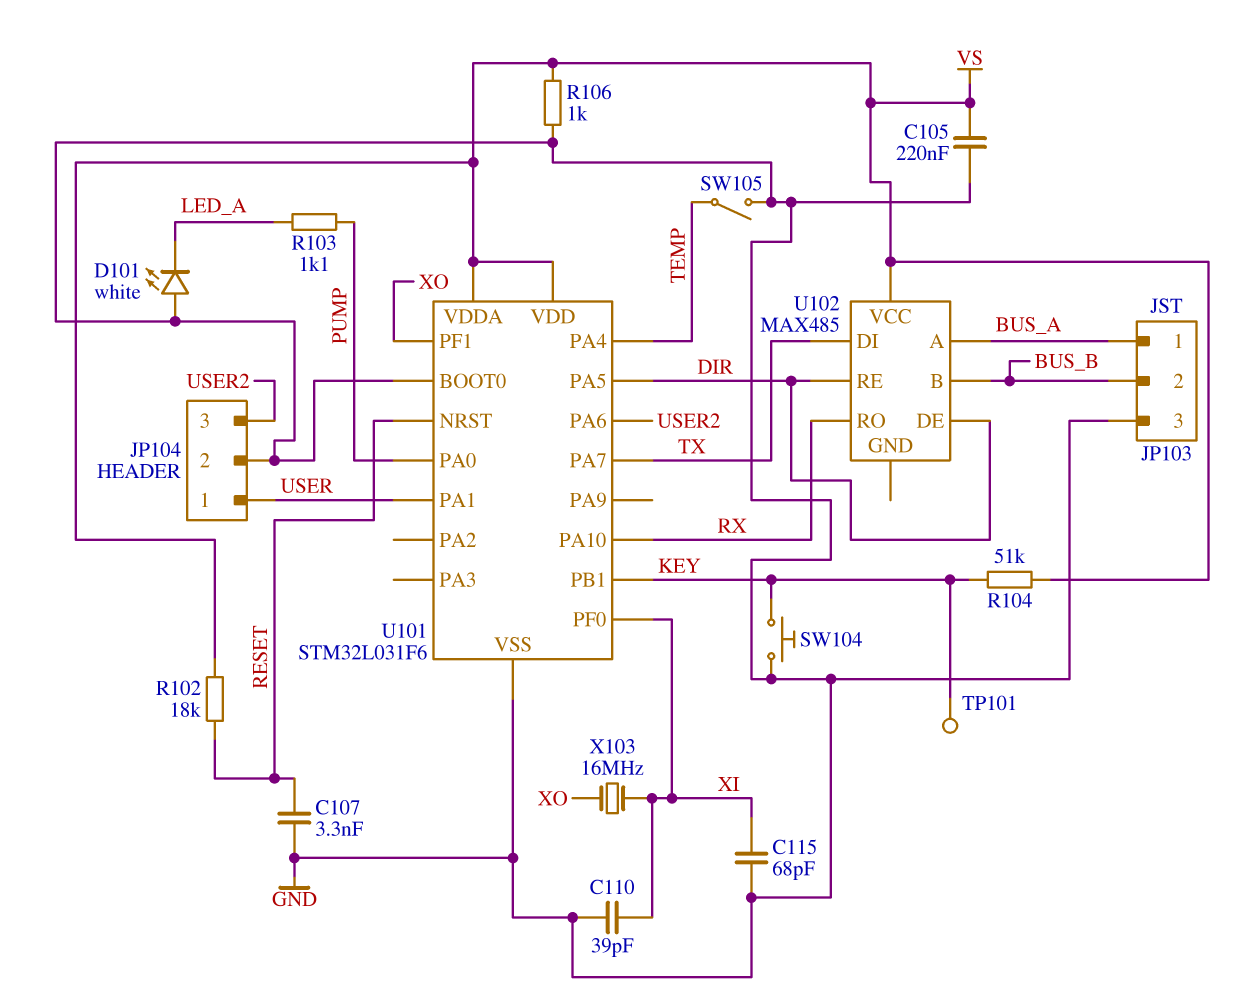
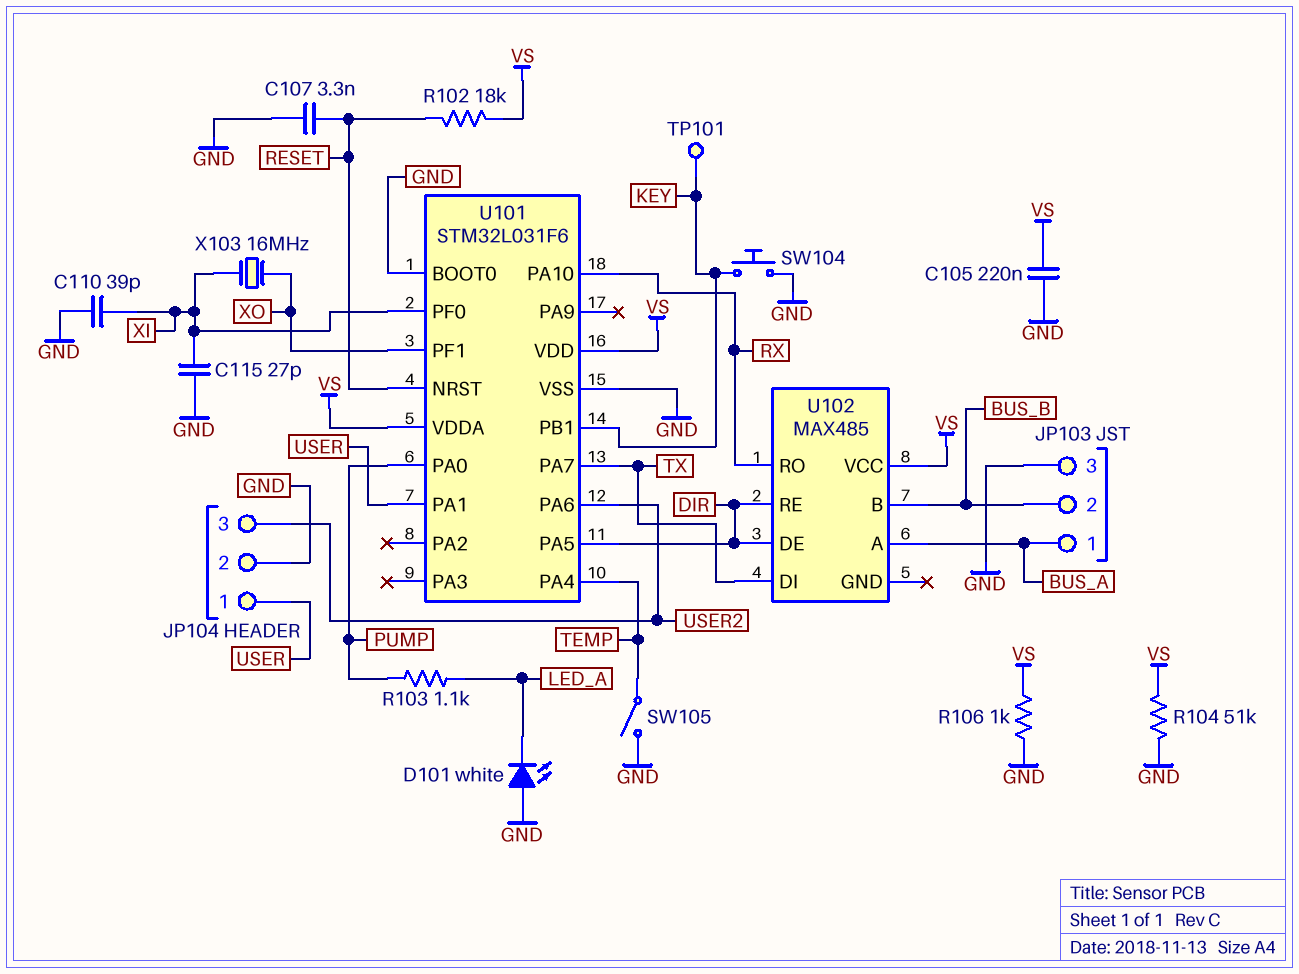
C115: 68pF (GND, XI) -> 27pF (GND, XI)
R104: 51k (KEY, VS) -> 51k (GND, VS)

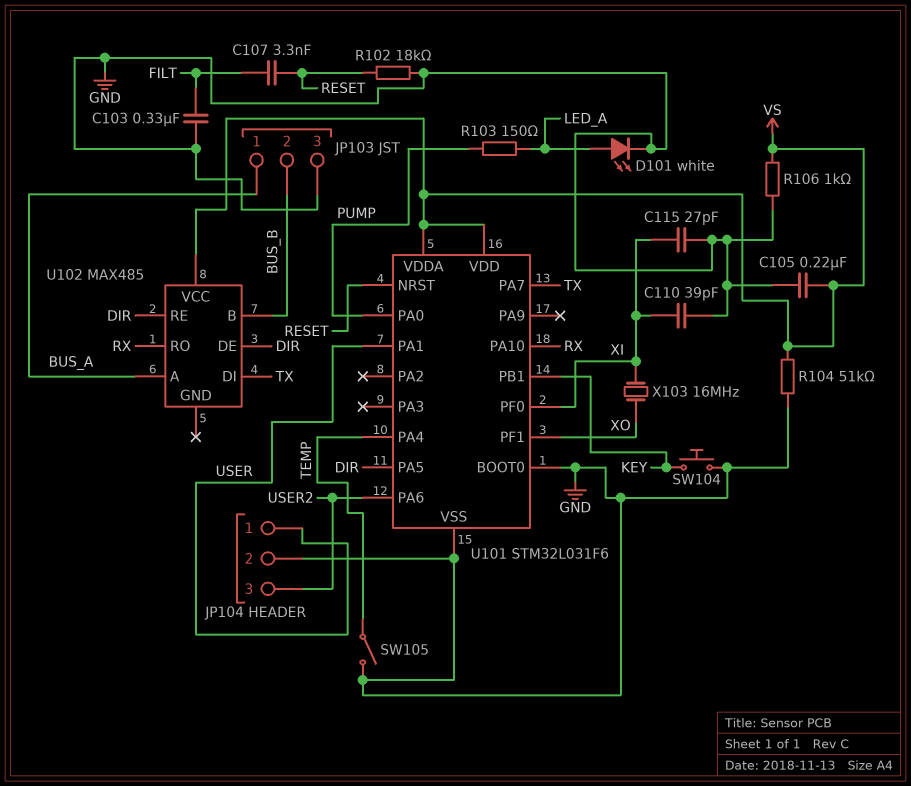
C103: none -> 330nF (FILT, GND)
C107: 3.3nF (GND, RESET) -> 3.3nF (FILT, RESET)
D101: LED white (A GND, K LED_A) -> LED white (A LED_A, K GND)
R102: 18k (RESET, VS) -> 18k (GND, RESET)
R103: 1.1k (LED_A, PUMP) -> 150 (LED_A, PUMP)
TP101: test point (KEY) -> none

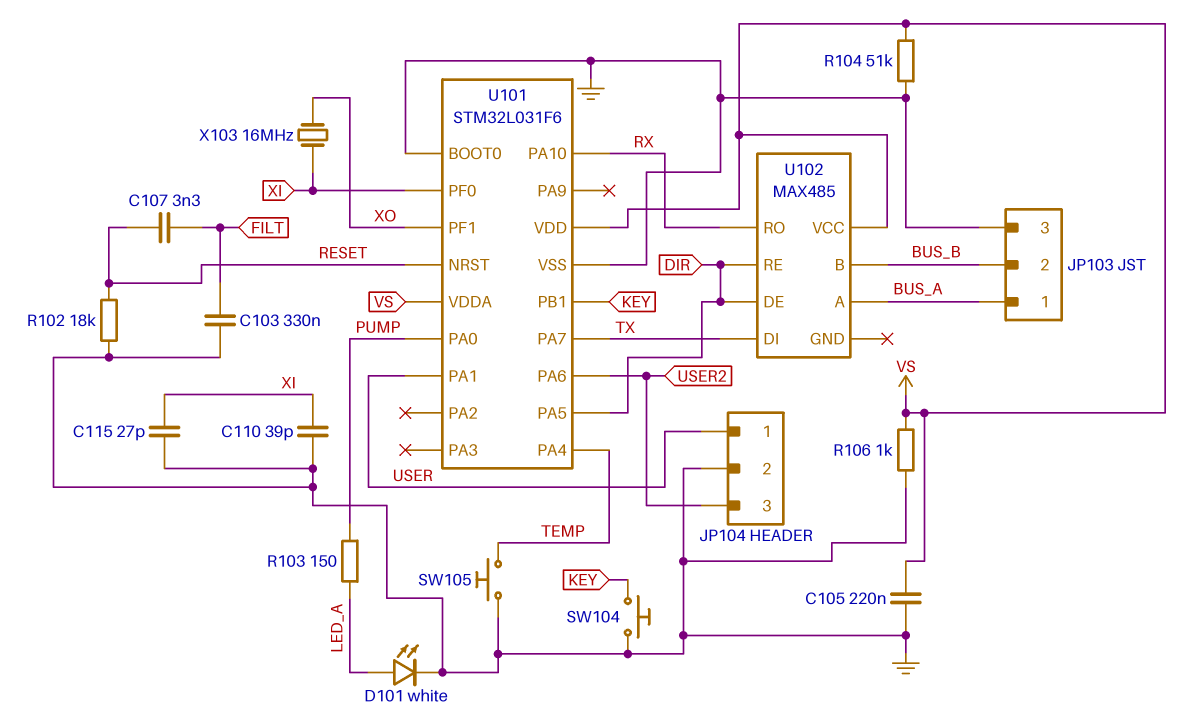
SW105: switch (GND, TEMP) -> button (GND, TEMP)

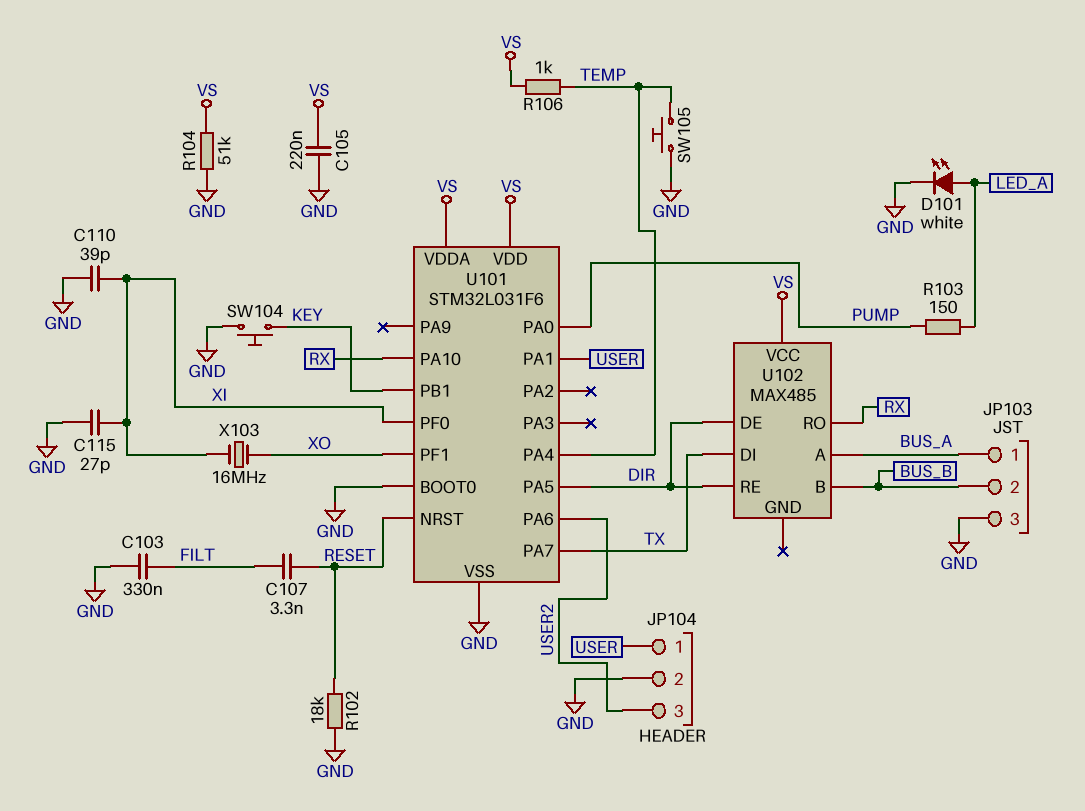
R106: 1k (GND, VS) -> 1k (TEMP, VS)

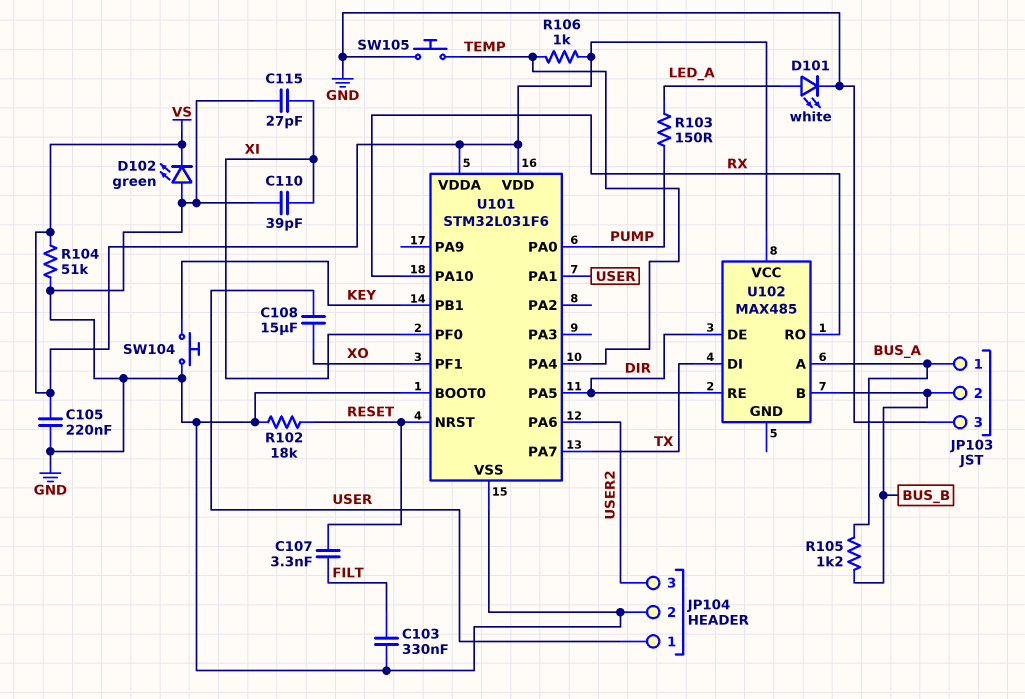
C108: none -> 15uF (USER, XO)
D102: none -> LED green (A GND, K VS)
R105: none -> 1.2k (BUS_A, BUS_B)
X103: 16MHz (XI, XO) -> none

